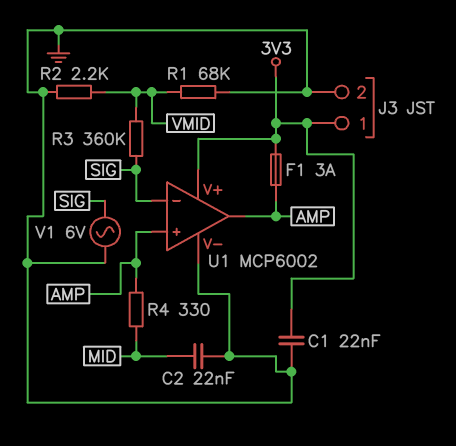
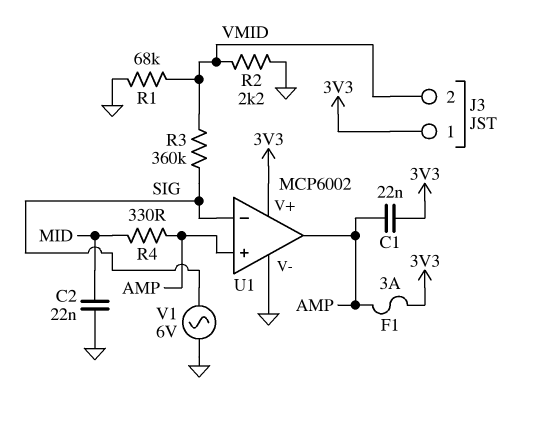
C1: 22nF (3V3, GND) -> 22nF (3V3, AMP)
J3 pin 2: GND -> VMID

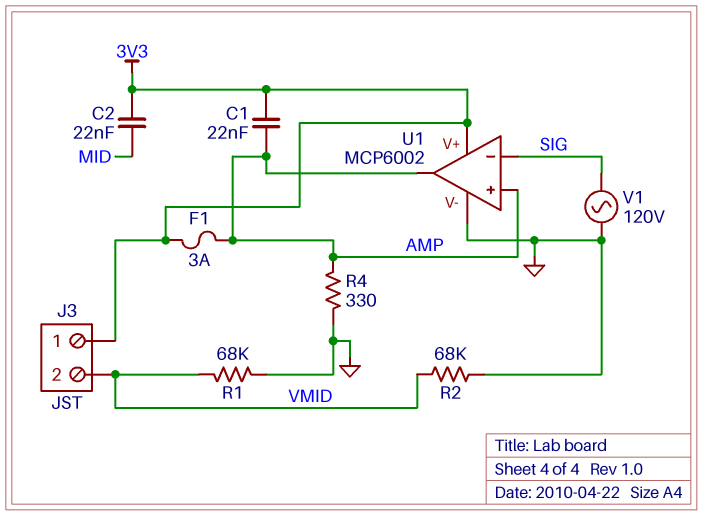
C2: 22nF (GND, MID) -> 22nF (3V3, MID)
R2: 2.2k (GND, VMID) -> 68k (GND, VMID)
R3: 360k (SIG, VMID) -> none
R4: 330 (AMP, MID) -> 330 (AMP, GND)
V1: AC 6V (GND, SIG) -> AC 120V (GND, SIG)

